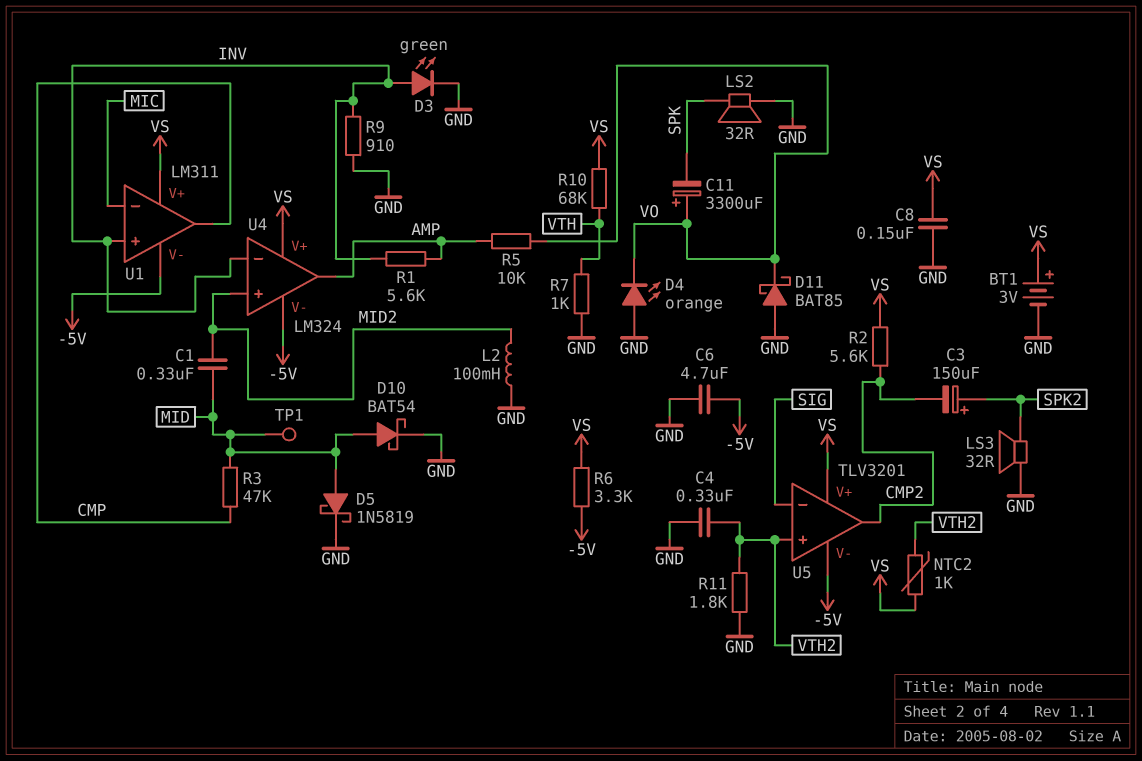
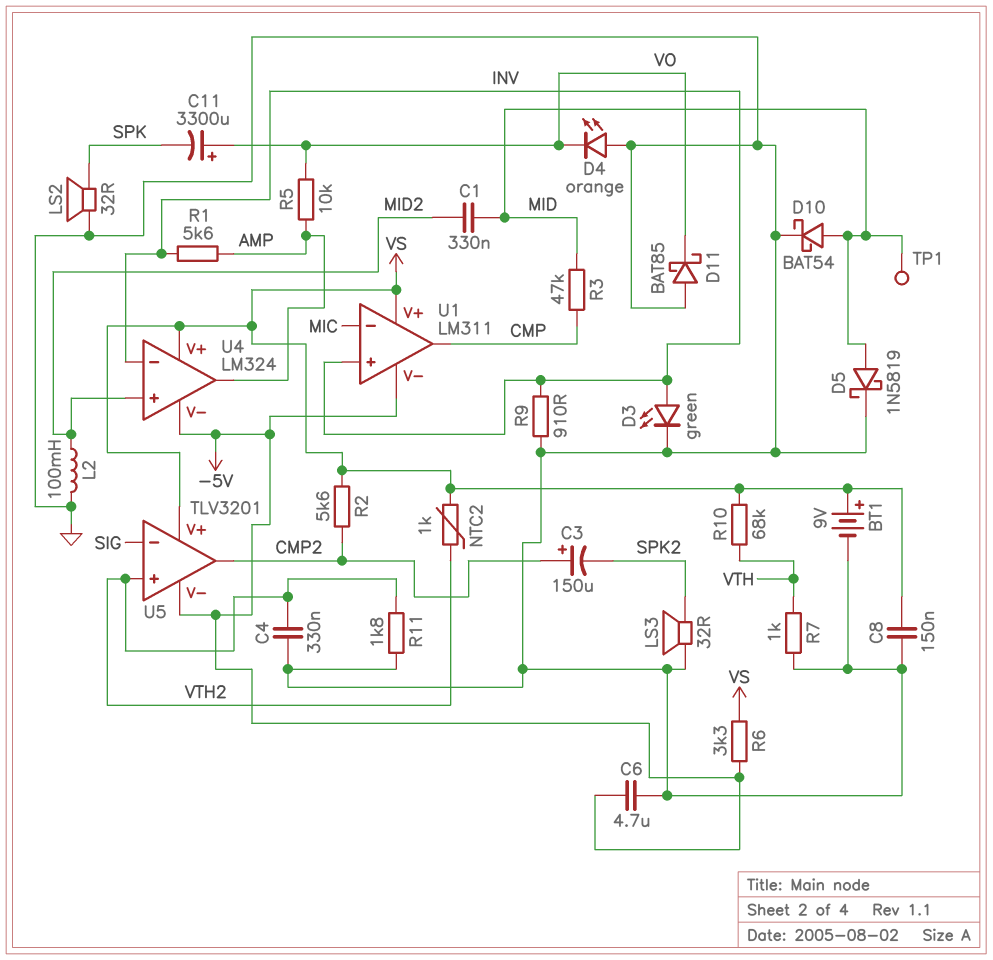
BT1: 3V (plus VS, minus GND) -> 9V (plus VS, minus GND)
C3: 150uF (plus SPK2, minus CMP2) -> 150uF (plus CMP2, minus SPK2)

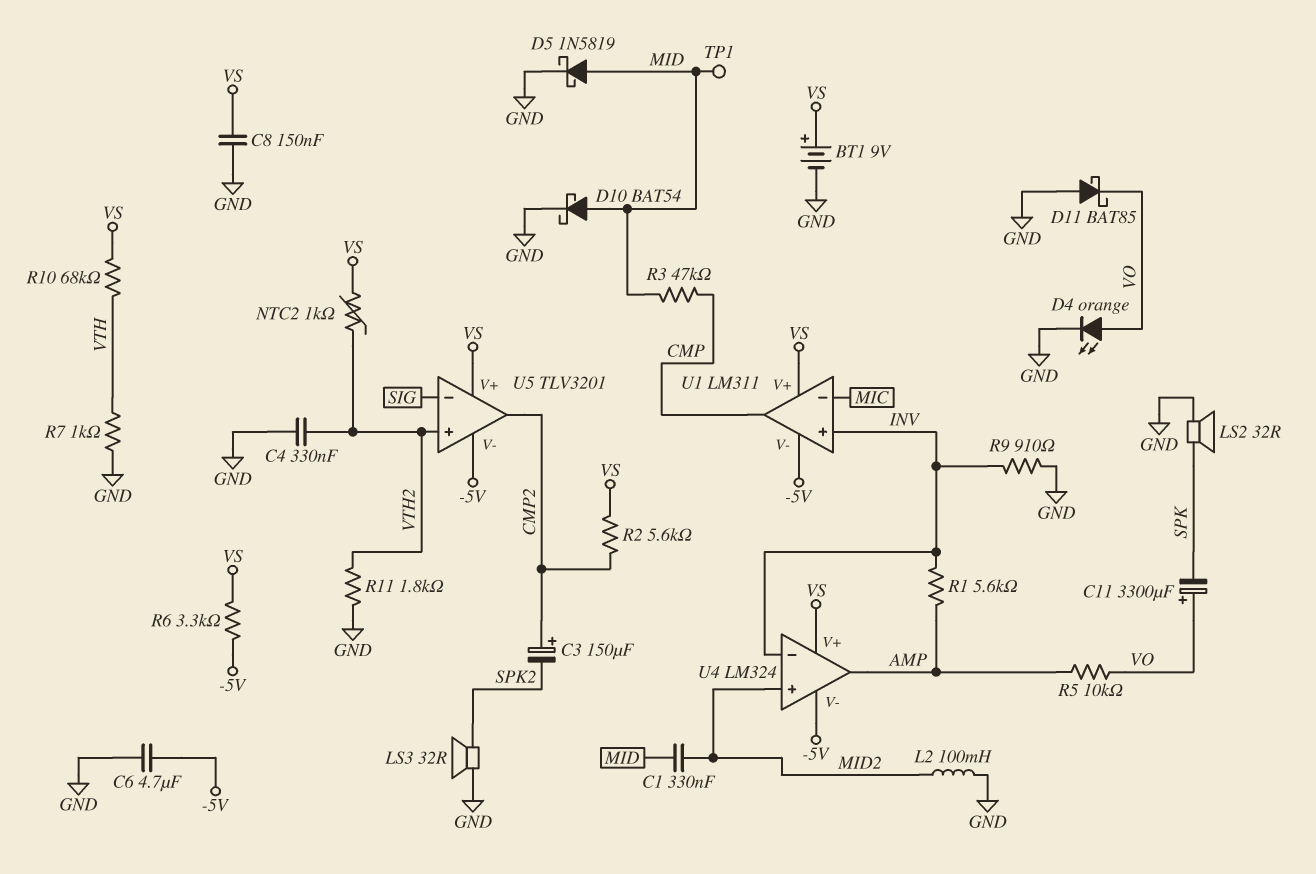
D3: LED green (A INV, K GND) -> none
D4: LED orange (A GND, K VO) -> LED orange (A VO, K GND)

